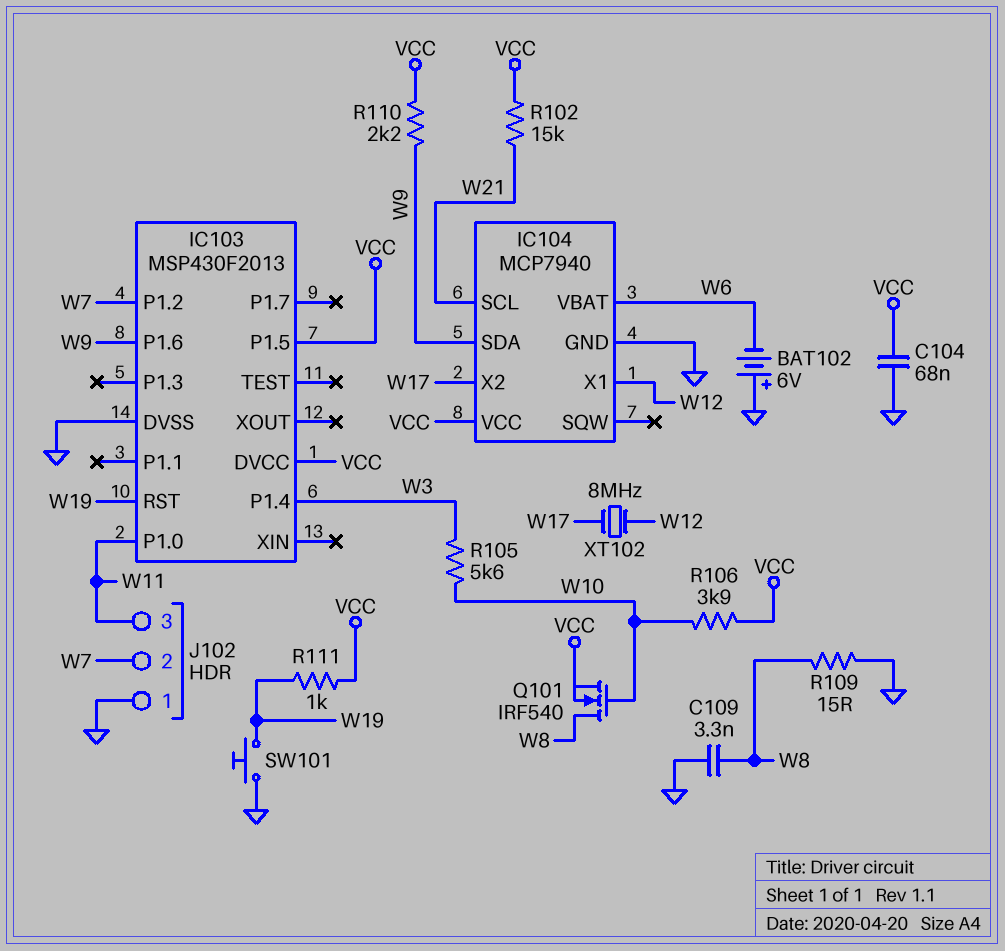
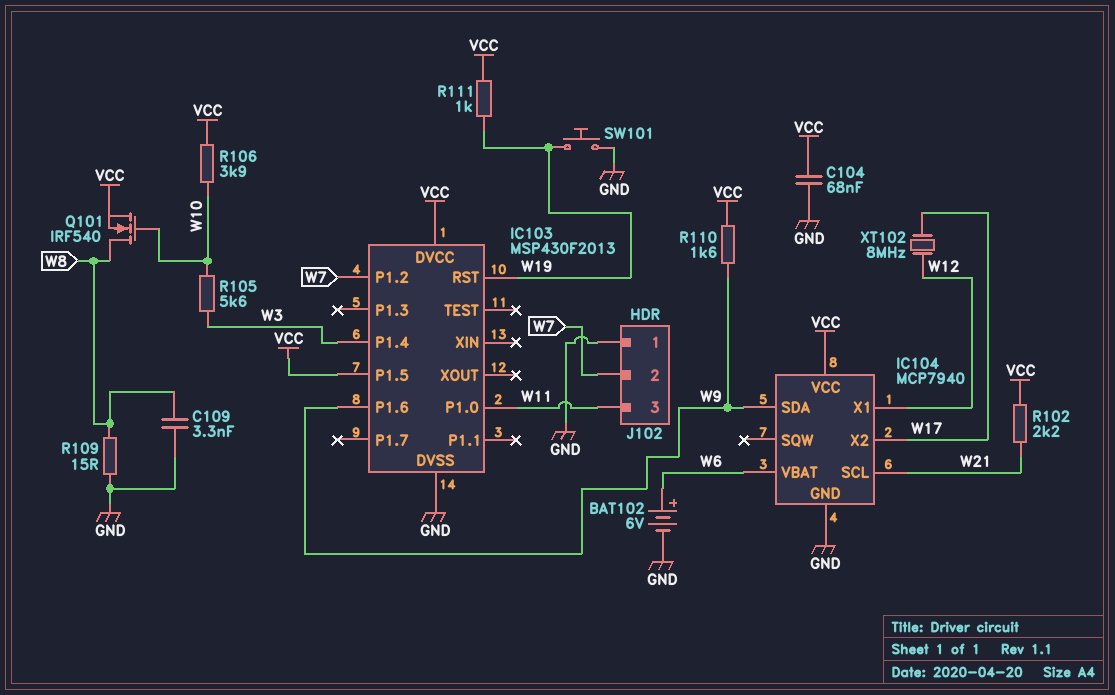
BAT102: 6V (plus GND, minus W6) -> 6V (plus W6, minus GND)
R102: 15k (VCC, W21) -> 2.2k (VCC, W21)
R110: 2.2k (VCC, W9) -> 1.6k (VCC, W9)

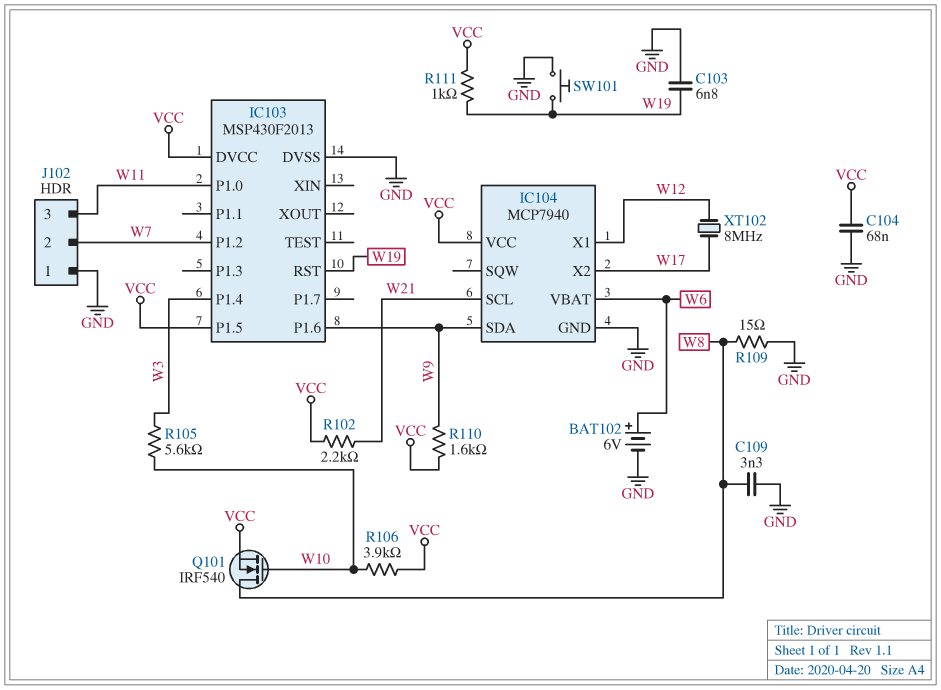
C103: none -> 6.8nF (GND, W19)

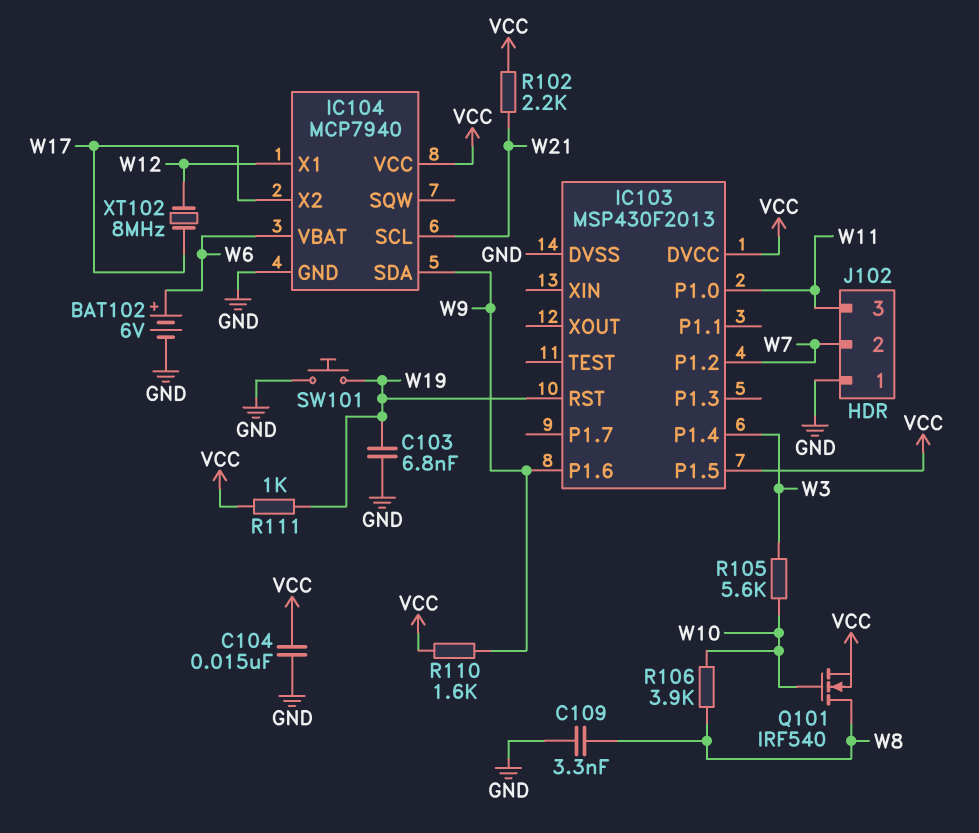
C104: 68nF (GND, VCC) -> 15nF (GND, VCC)
R106: 3.9k (VCC, W10) -> 3.9k (W8, W10)
R109: 15 (GND, W8) -> none

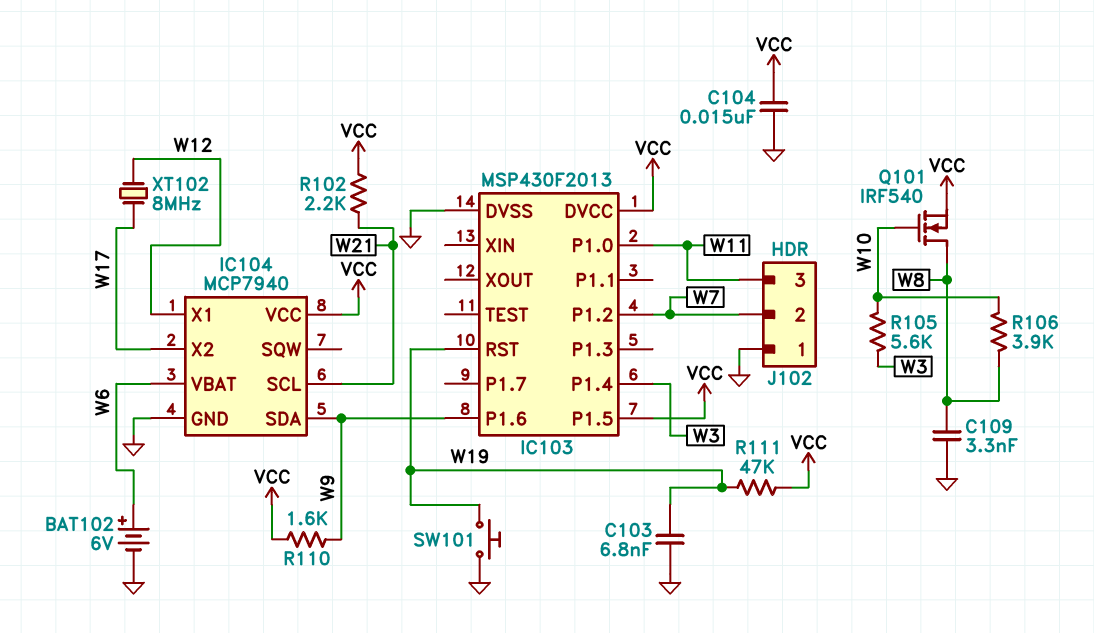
R111: 1k (VCC, W19) -> 47k (VCC, W19)

